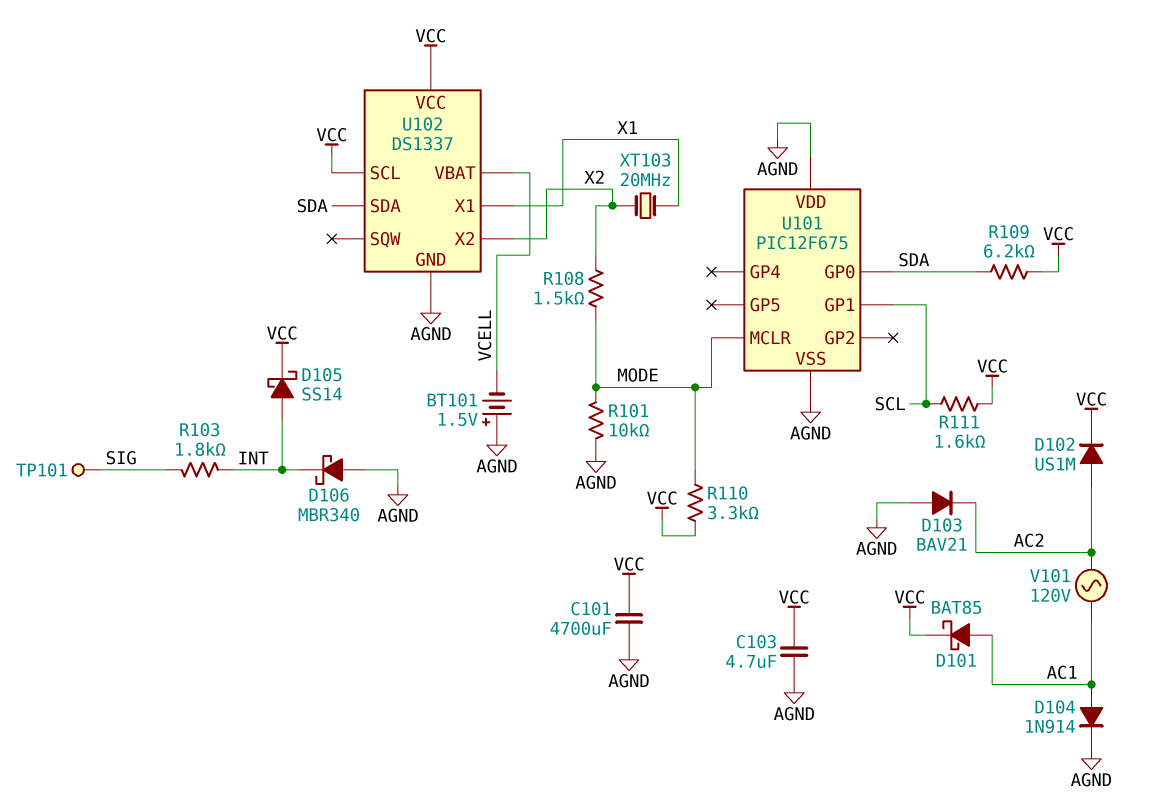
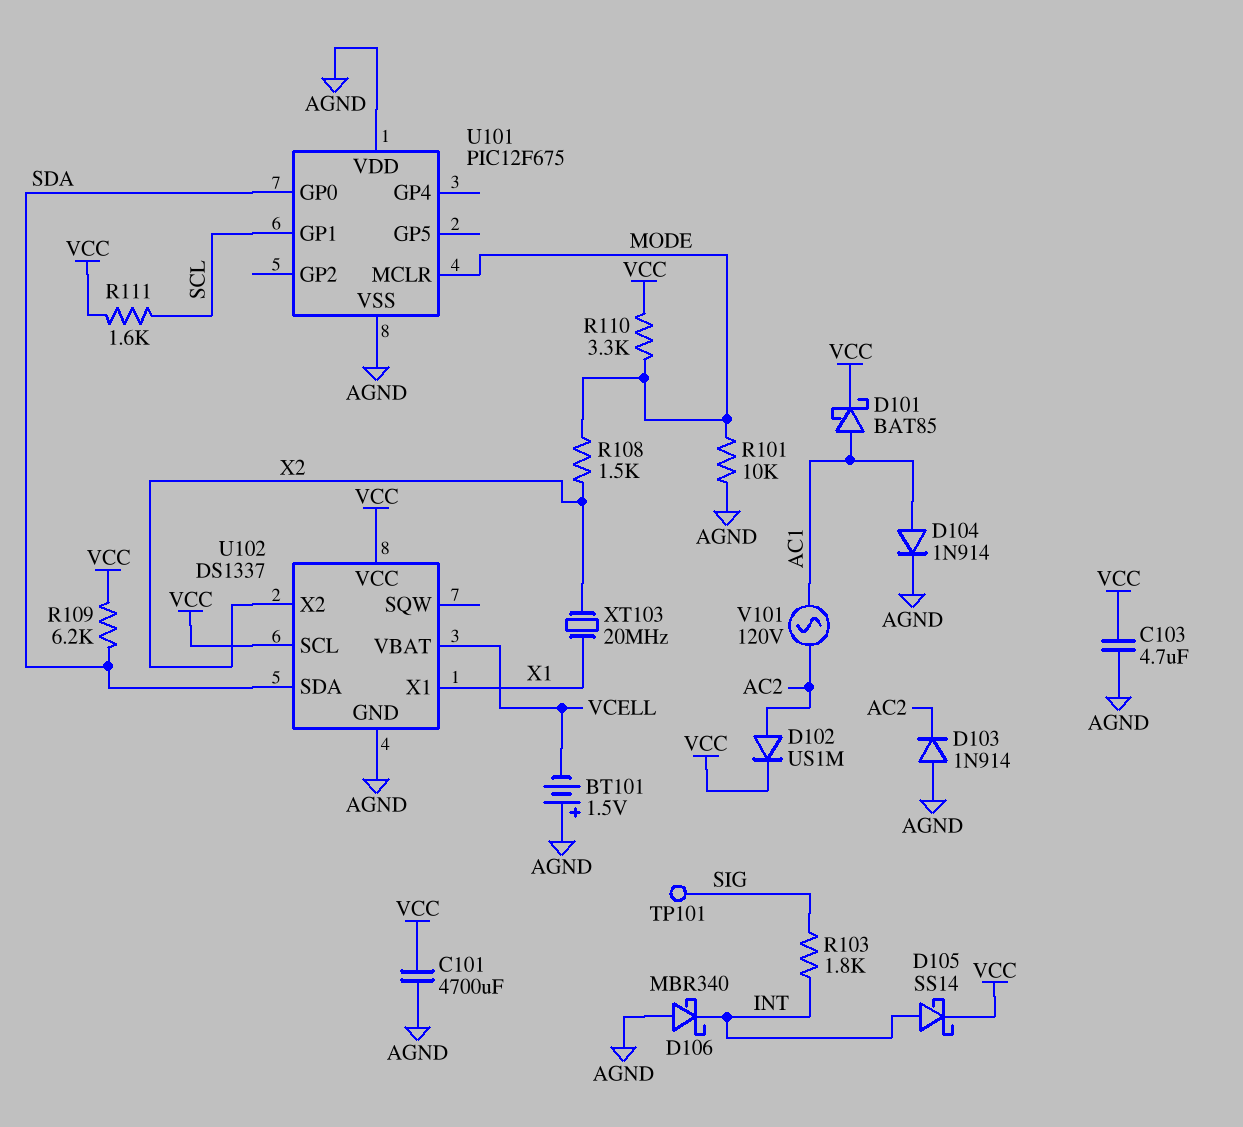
D103: diode BAV21 (A AGND, K AC2) -> diode 1N914 (A AGND, K AC2)

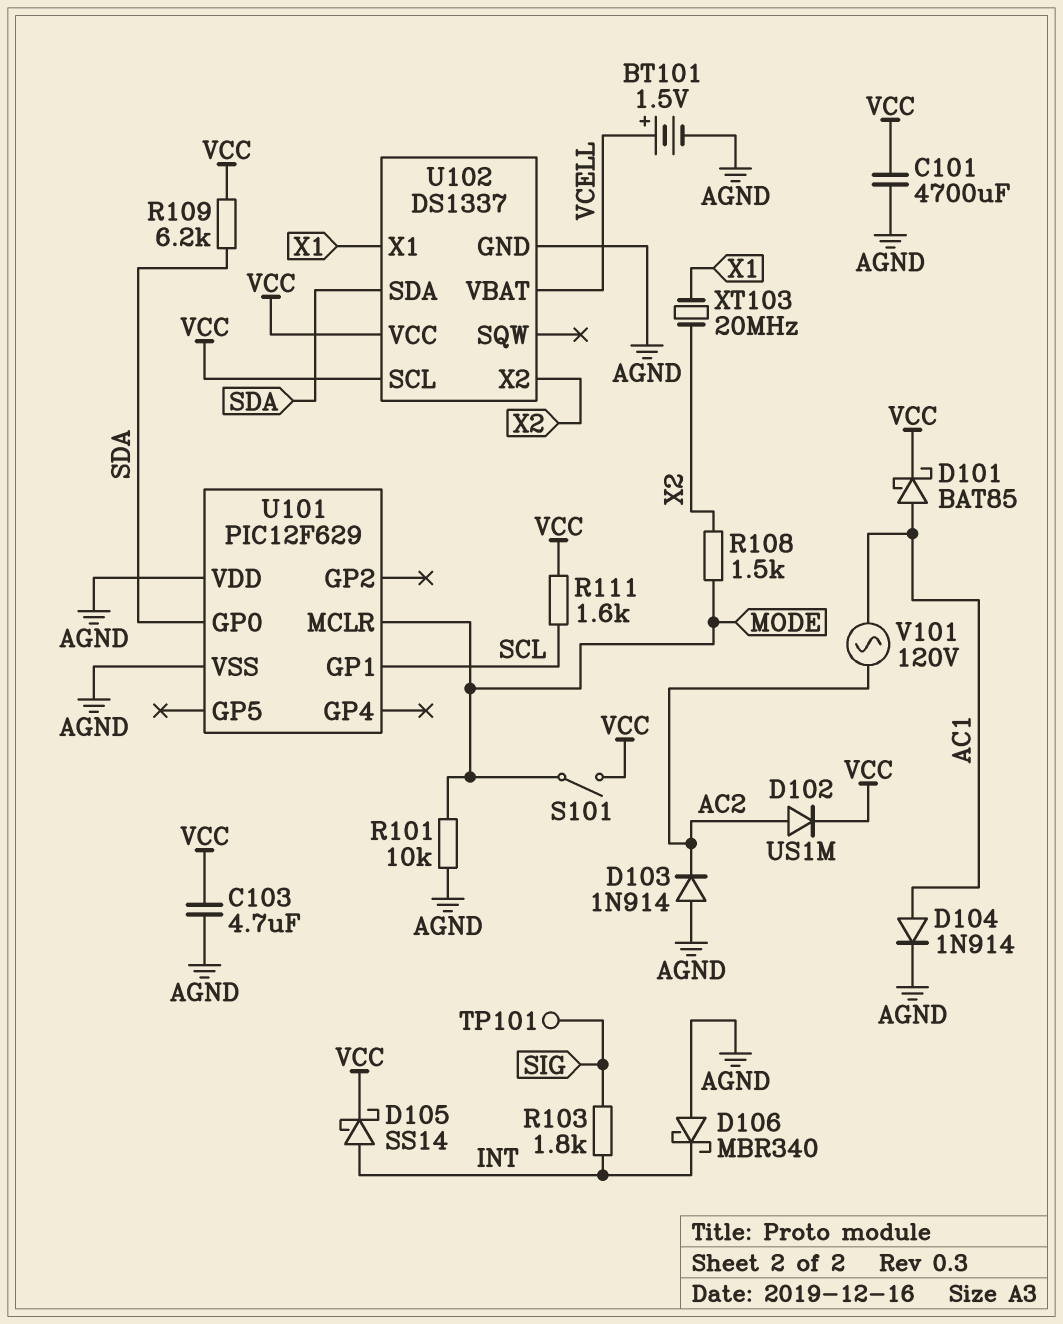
BT101: 1.5V (plus AGND, minus VCELL) -> 1.5V (plus VCELL, minus AGND)
R110: 3.3k (MODE, VCC) -> none
S101: none -> switch (MODE, VCC)
U101: PIC12F675 -> PIC12F629

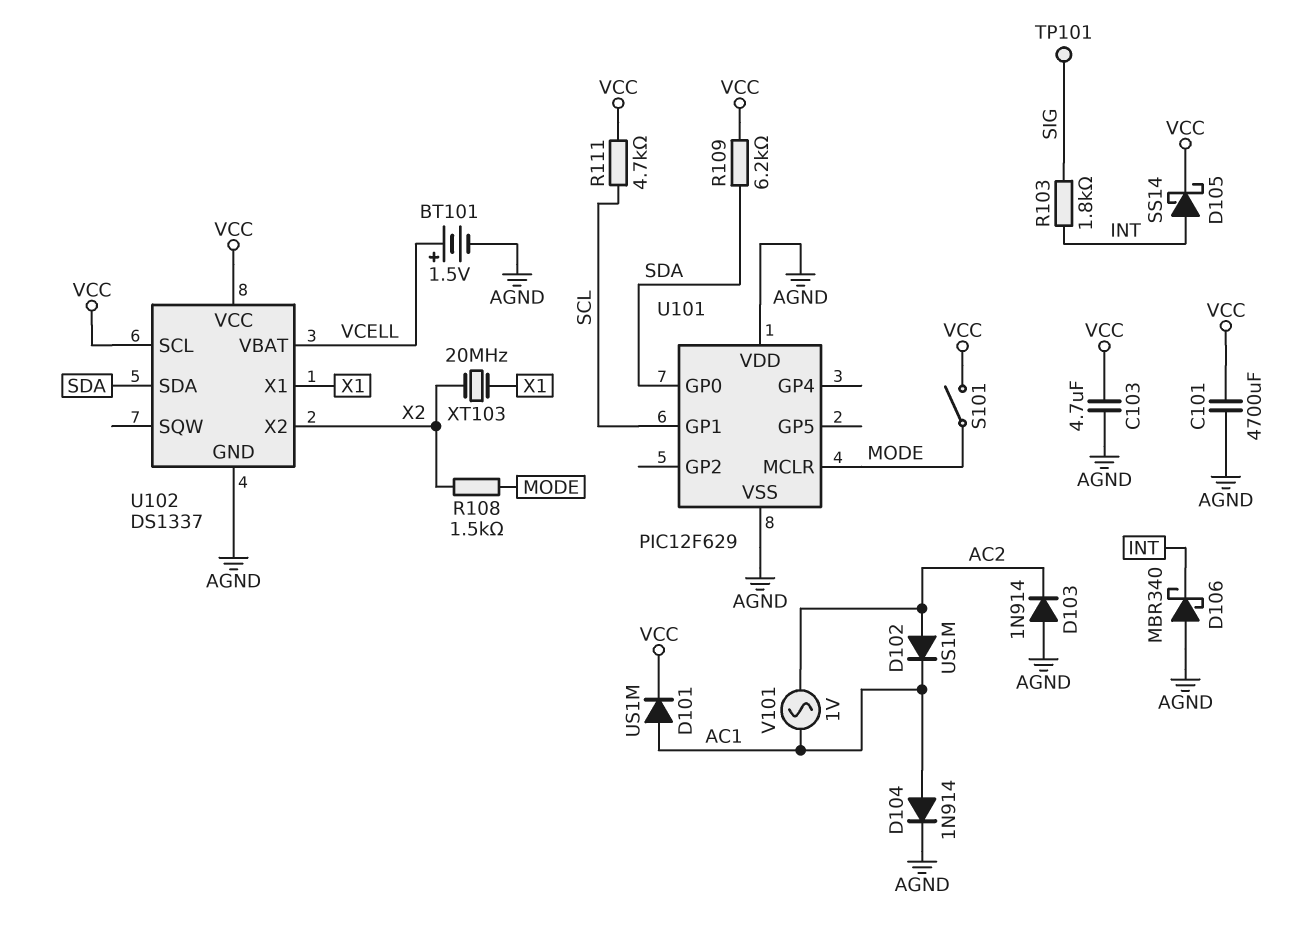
D101: schottky BAT85 (A AC1, K VCC) -> diode US1M (A AC1, K VCC)
D102: diode US1M (A AC2, K VCC) -> diode US1M (A AC2, K AC1)
R101: 10k (AGND, MODE) -> none
R111: 1.6k (SCL, VCC) -> 4.7k (SCL, VCC)
V101: AC 120V (AC1, AC2) -> AC 1V (AC1, AC2)

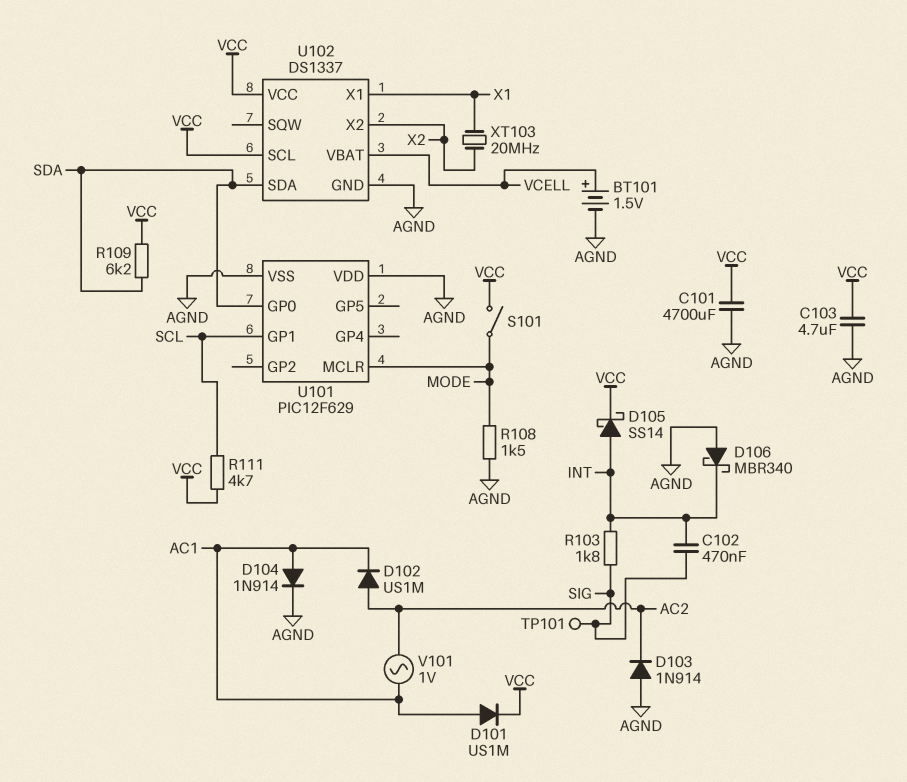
C102: none -> 470nF (INT, SIG)
R108: 1.5k (MODE, X2) -> 1.5k (AGND, MODE)

